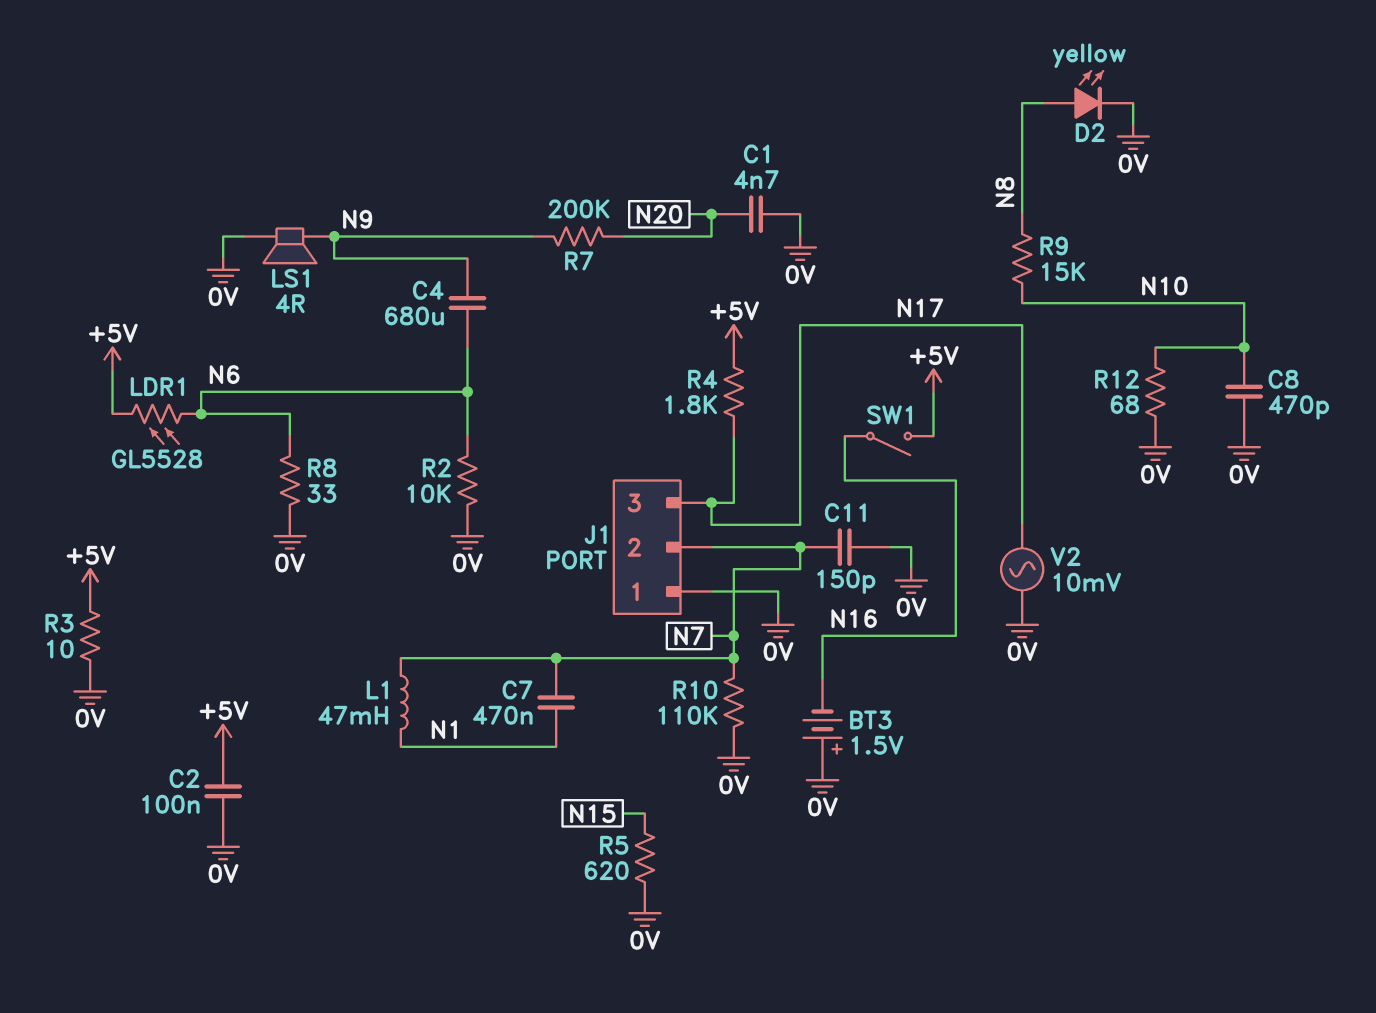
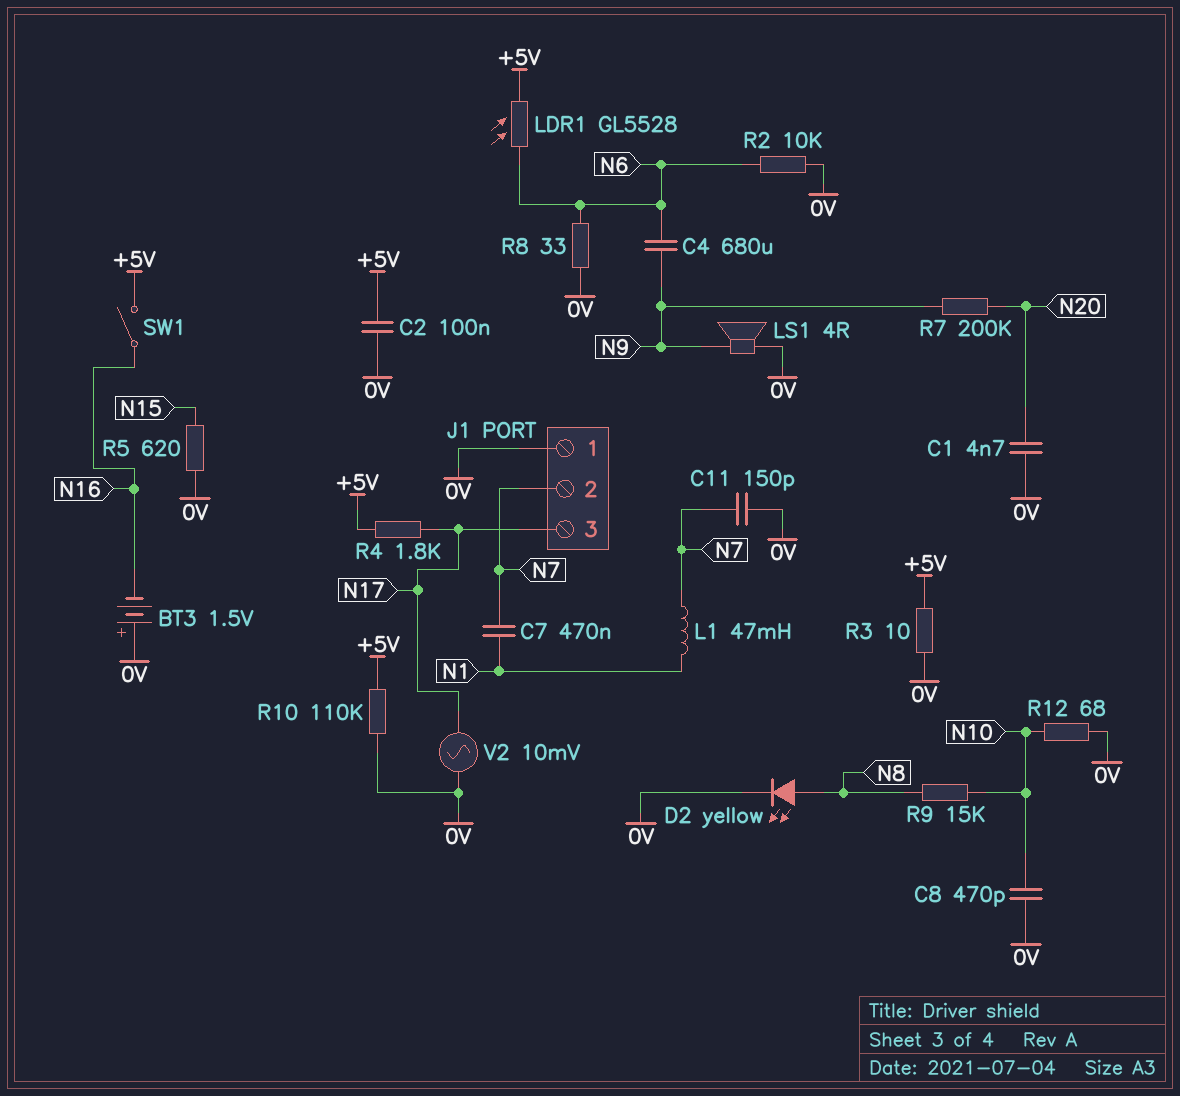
R10: 110k (0V, N7) -> 110k (+5V, 0V)

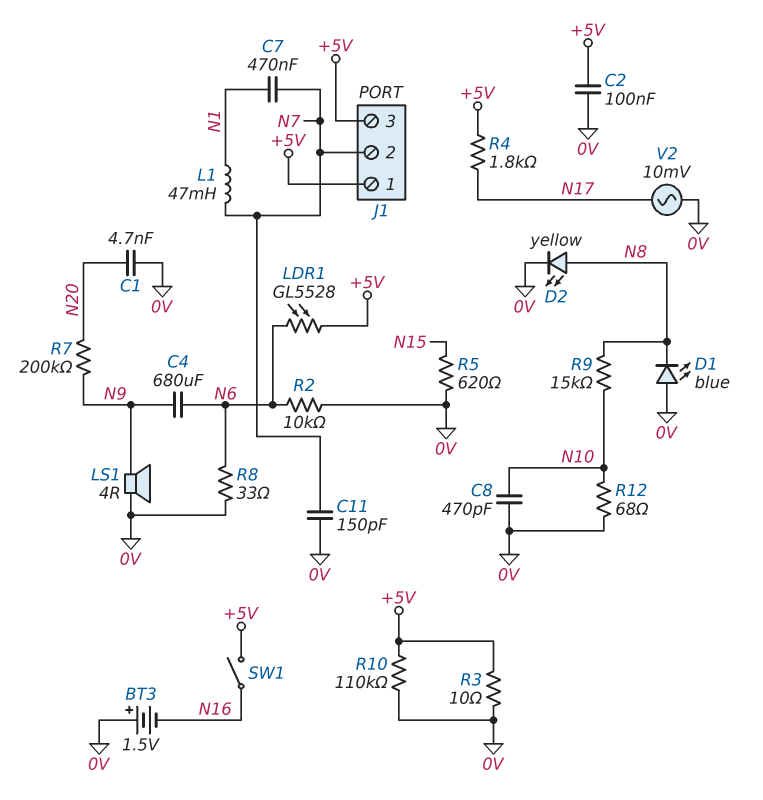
D1: none -> LED blue (A 0V, K N8)
J1 pin 1: 0V -> +5V
J1 pin 3: N17 -> +5V

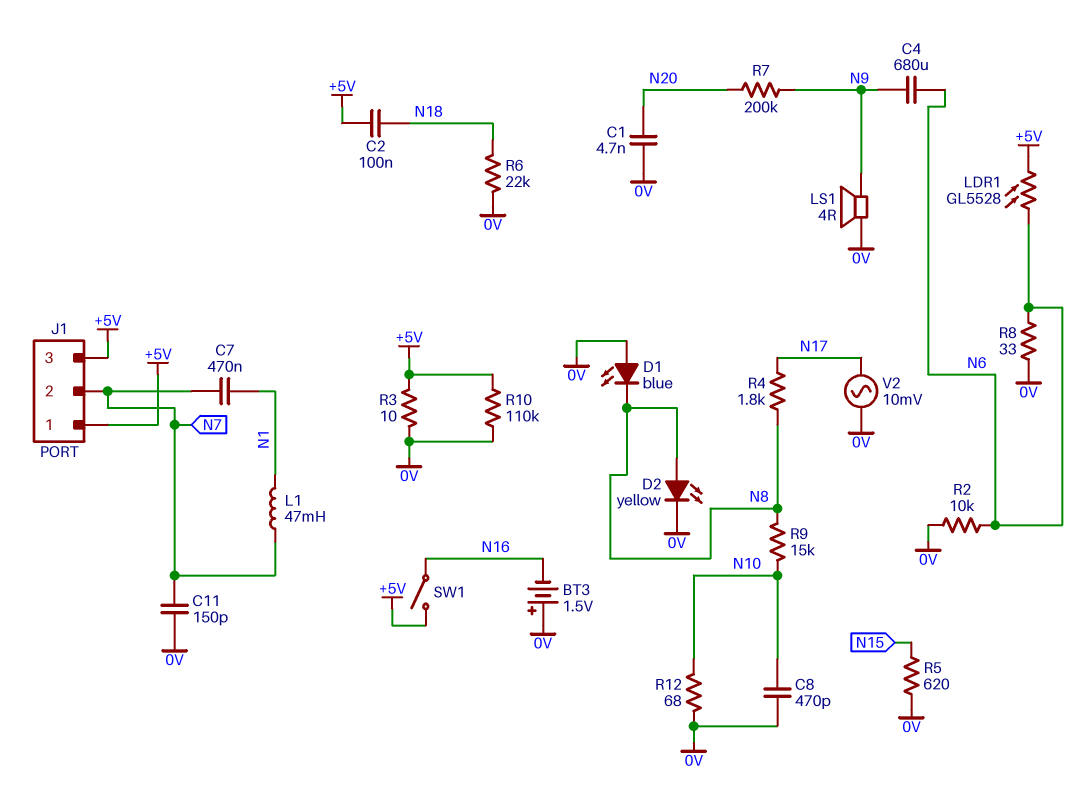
C2: 100nF (+5V, 0V) -> 100nF (+5V, N18)
R4: 1.8k (+5V, N17) -> 1.8k (N8, N17)
R6: none -> 22k (0V, N18)

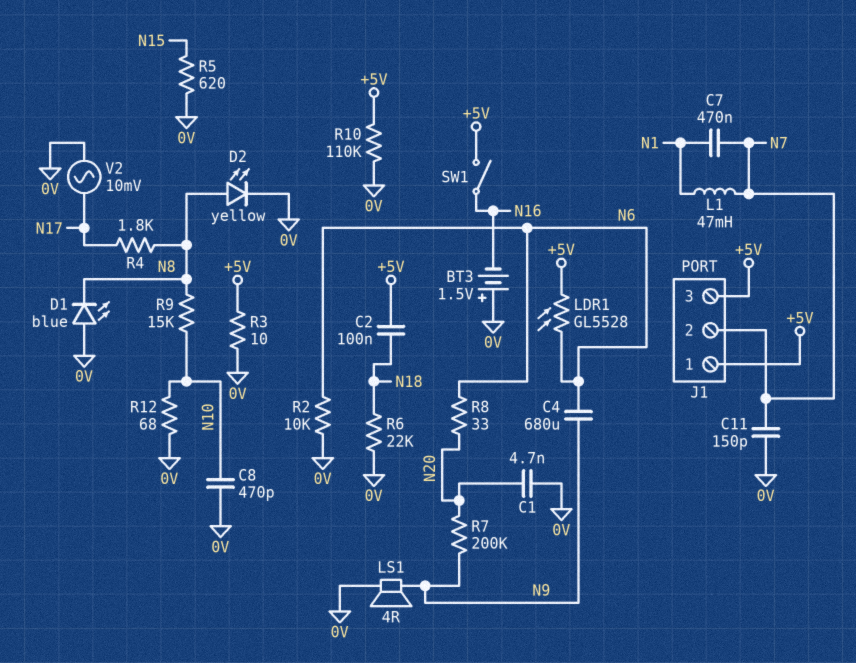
R8: 33 (0V, N6) -> 33 (N6, N20)

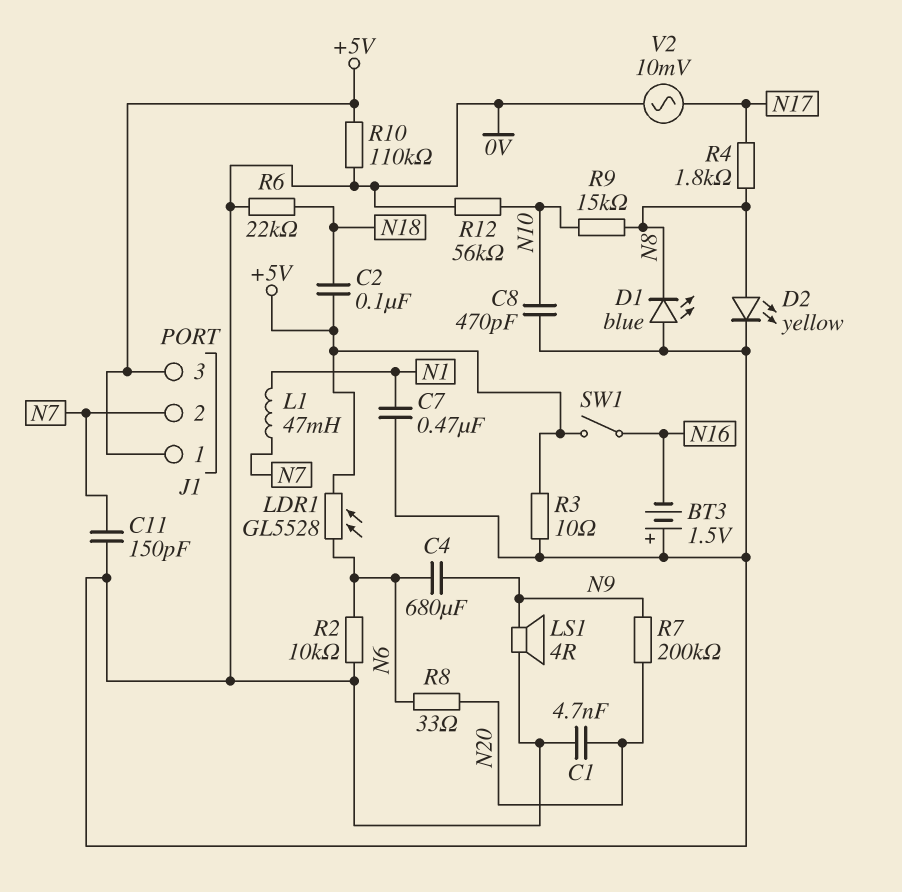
C7: 470nF (N1, N7) -> 470nF (0V, N1)
R5: 620 (0V, N15) -> none
R12: 68 (0V, N10) -> 56k (0V, N10)

